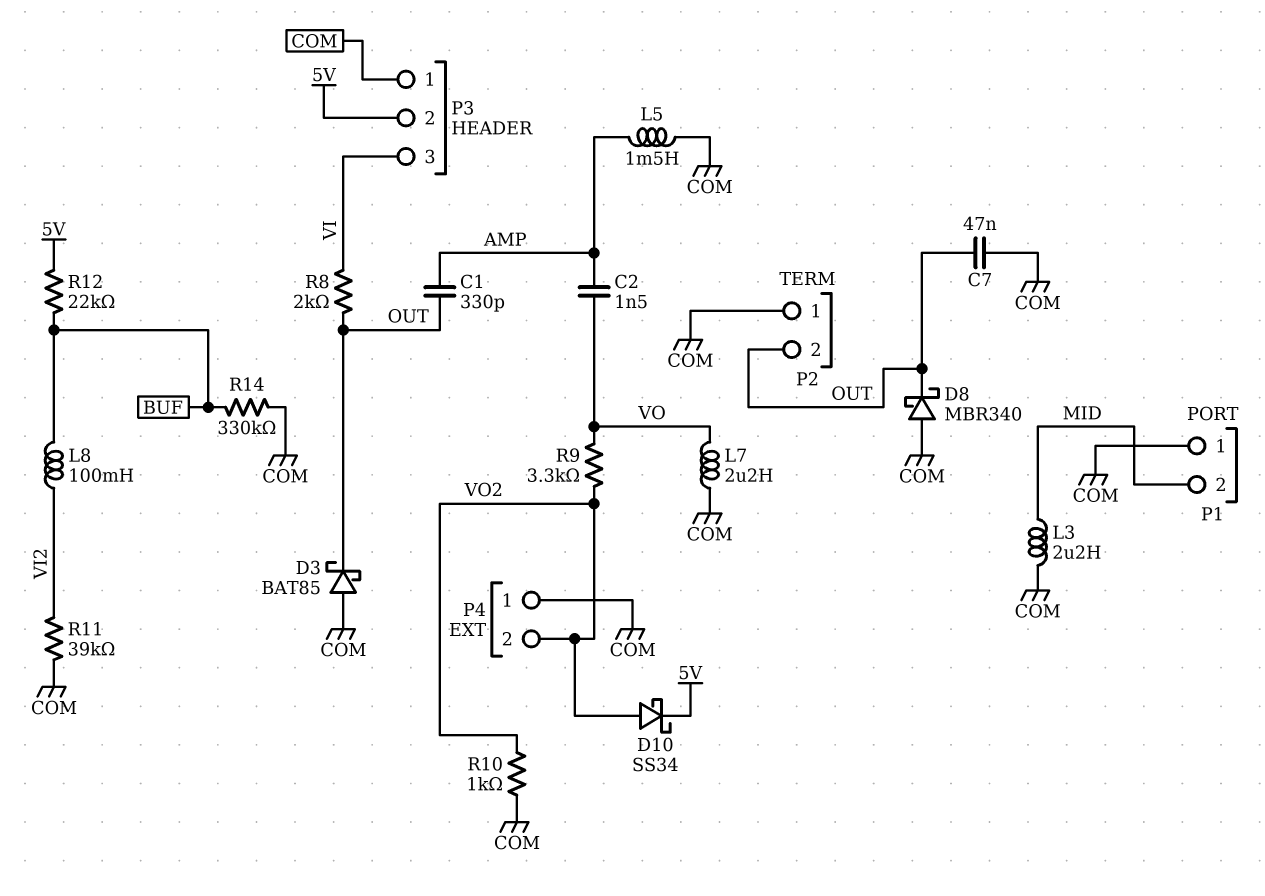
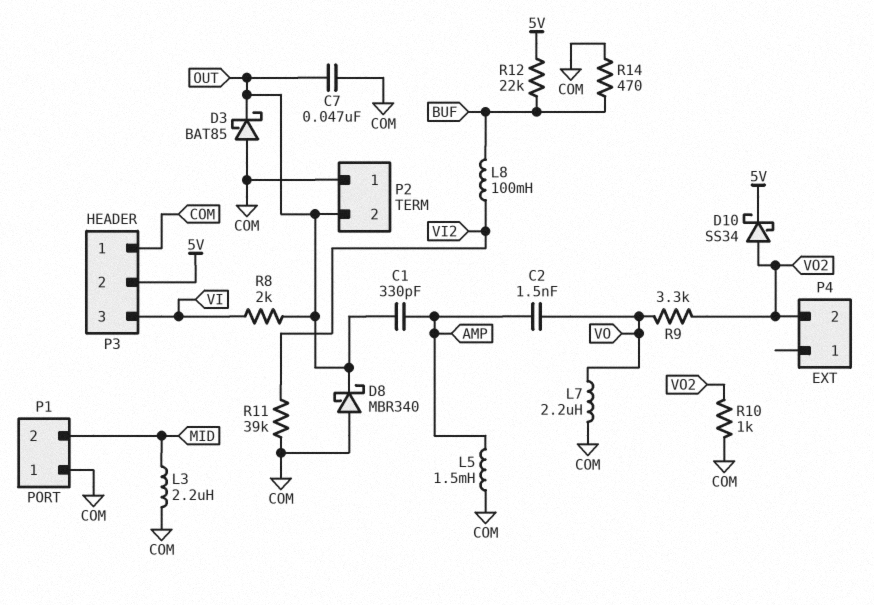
P4 pin 1: COM -> none
R14: 330k (BUF, COM) -> 470 (BUF, COM)

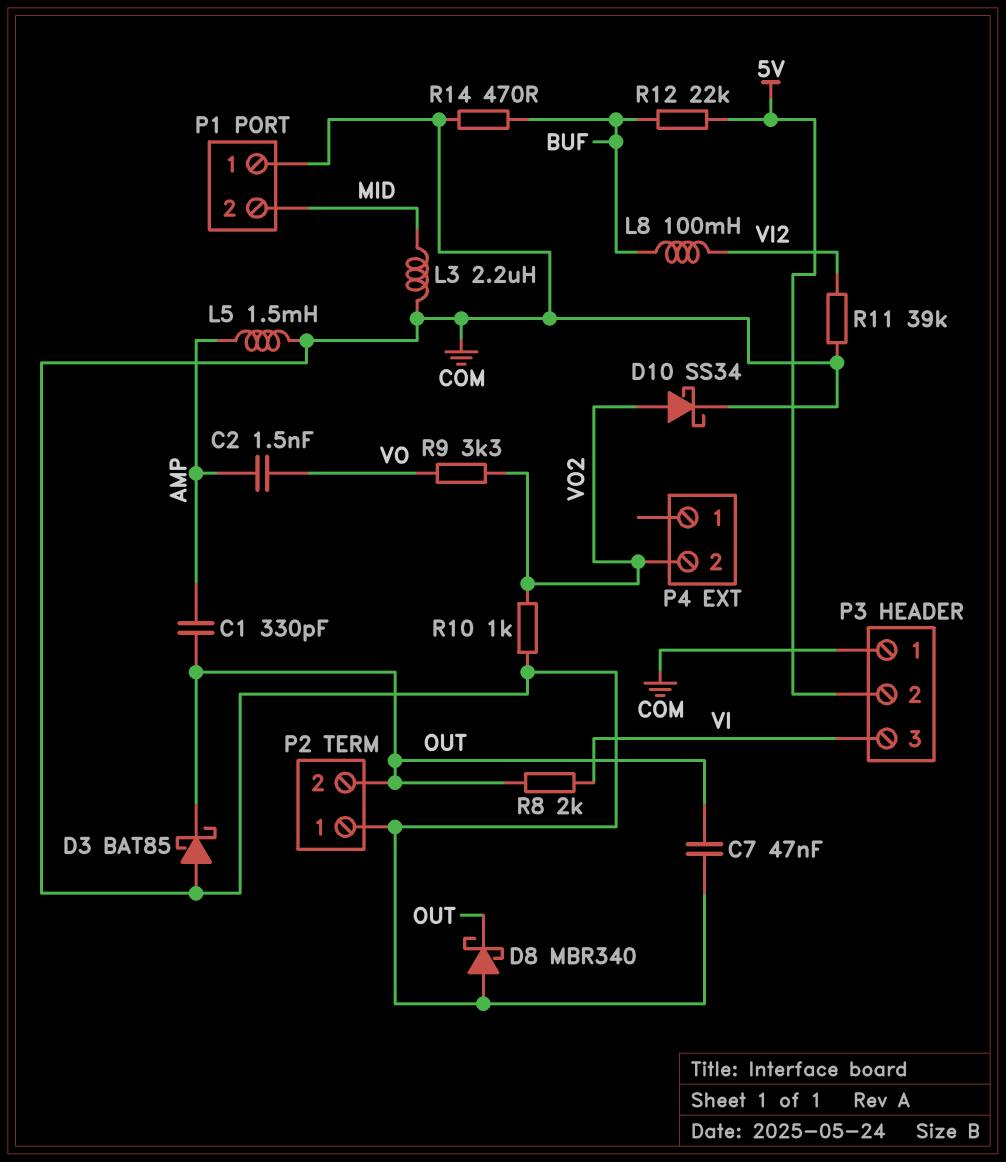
D10: schottky SS34 (A VO2, K 5V) -> schottky SS34 (A VO2, K COM)
L7: 2.2uH (COM, VO) -> none

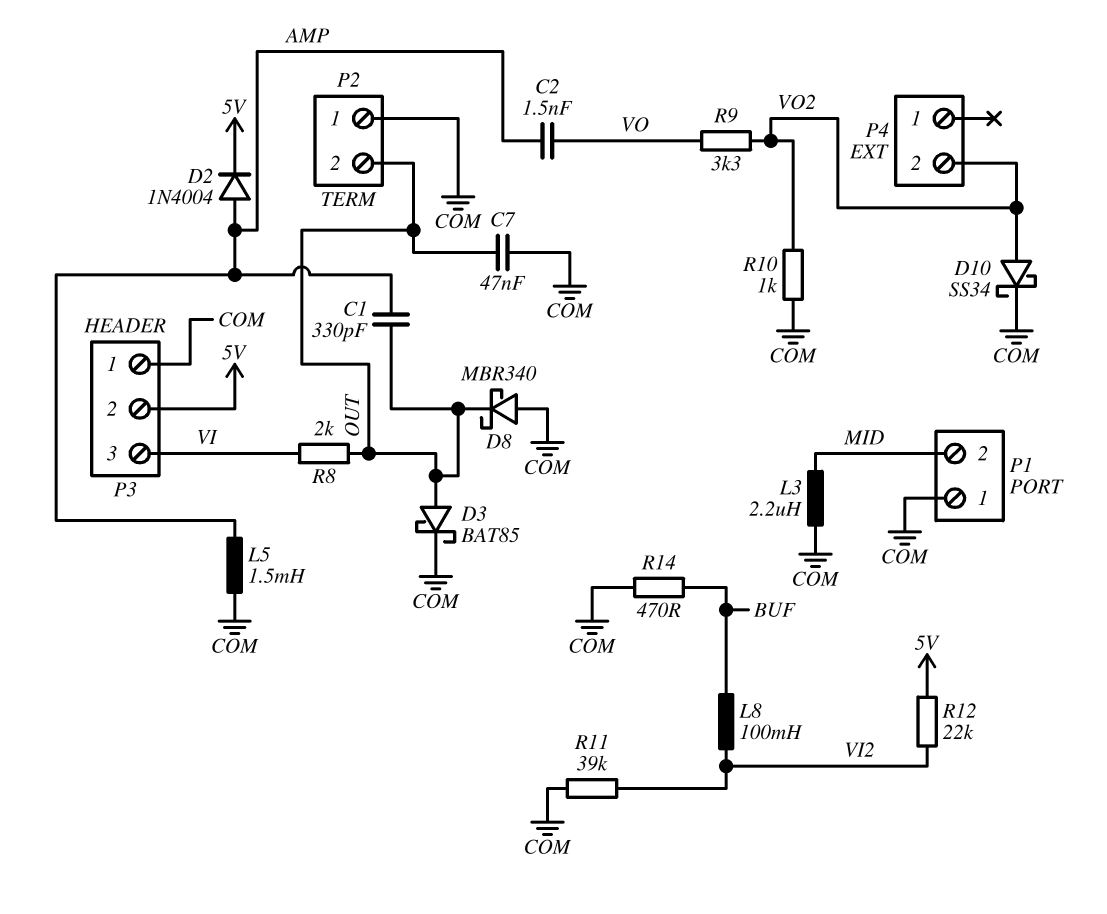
D2: none -> diode 1N4004 (A AMP, K 5V)
D3: schottky BAT85 (A COM, K OUT) -> schottky BAT85 (A OUT, K COM)
R12: 22k (5V, BUF) -> 22k (5V, VI2)

